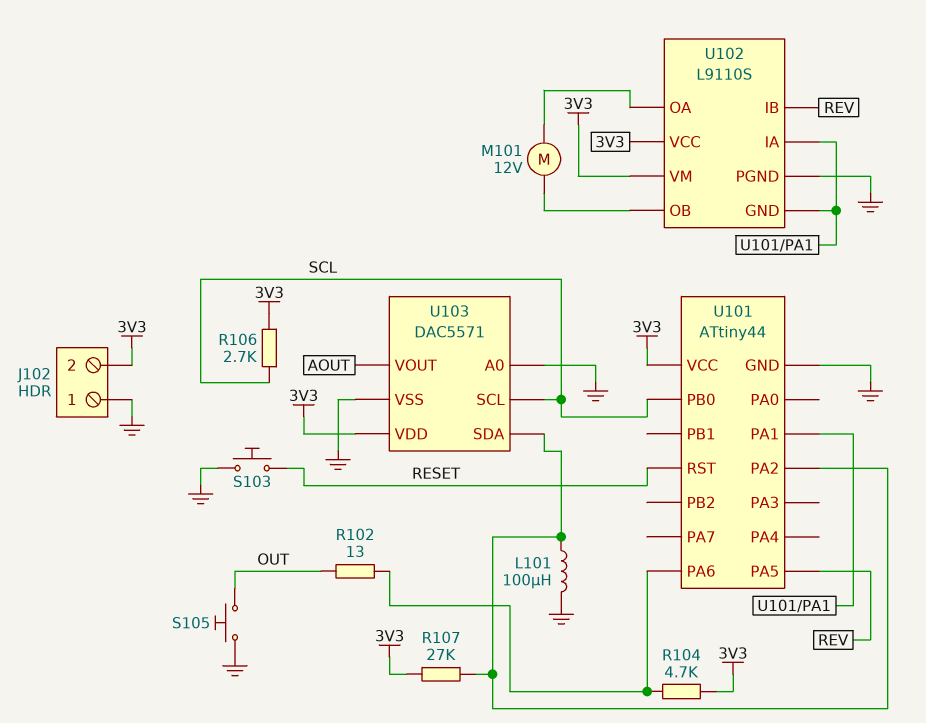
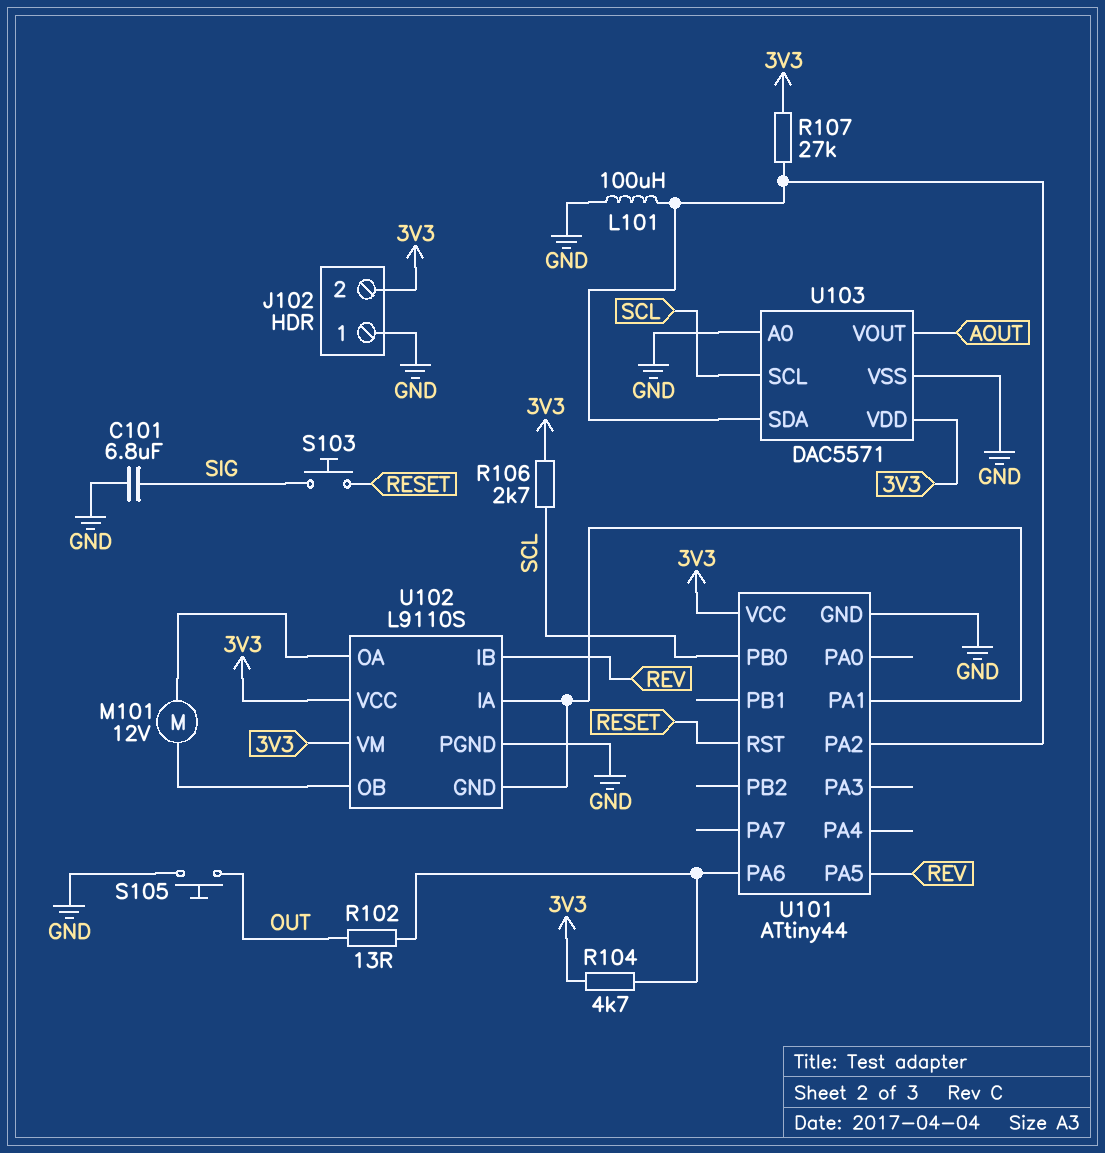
C101: none -> 6.8uF (GND, SIG)
S103: button (GND, RESET) -> button (RESET, SIG)

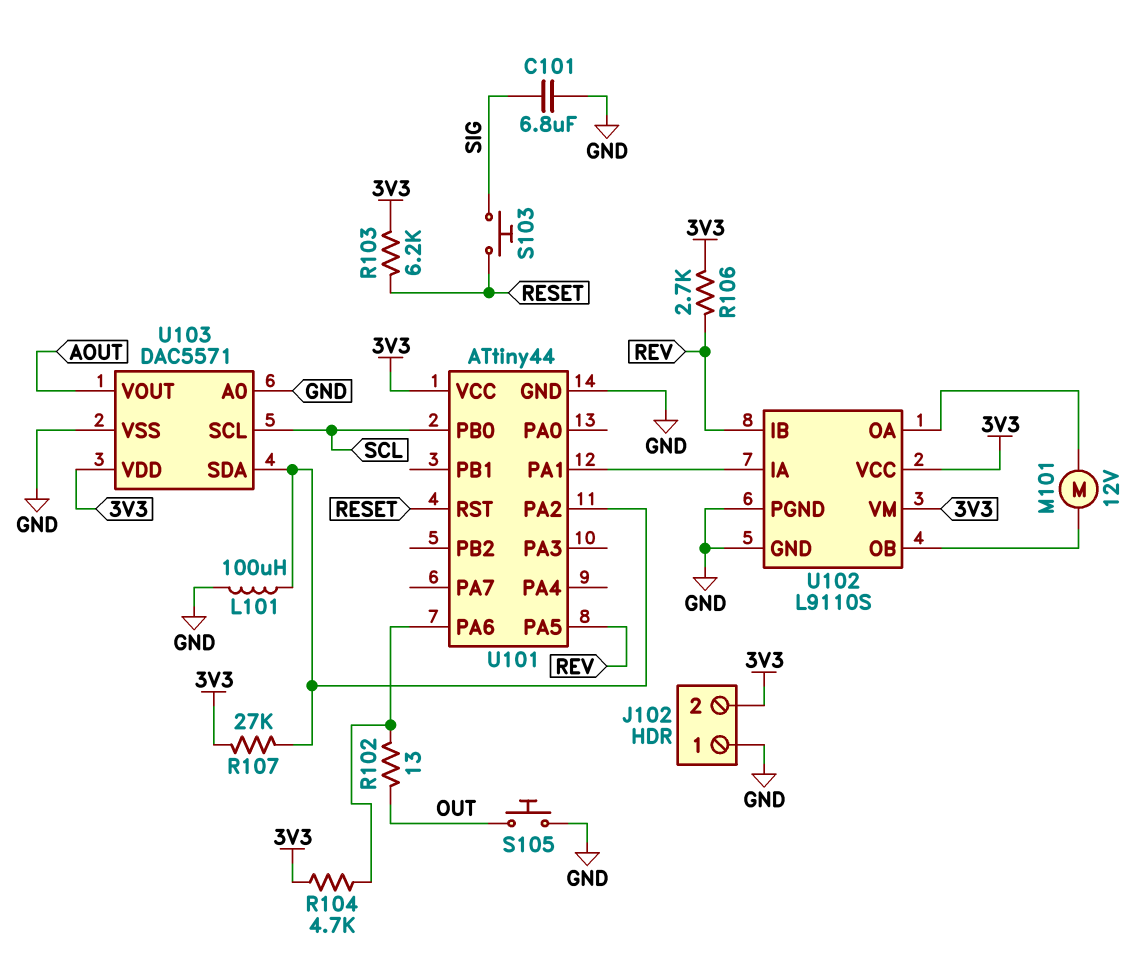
R103: none -> 6.2k (3V3, RESET)
R106: 2.7k (3V3, SCL) -> 2.7k (3V3, REV)
U102 pin GND: U101/PA1 -> GND

